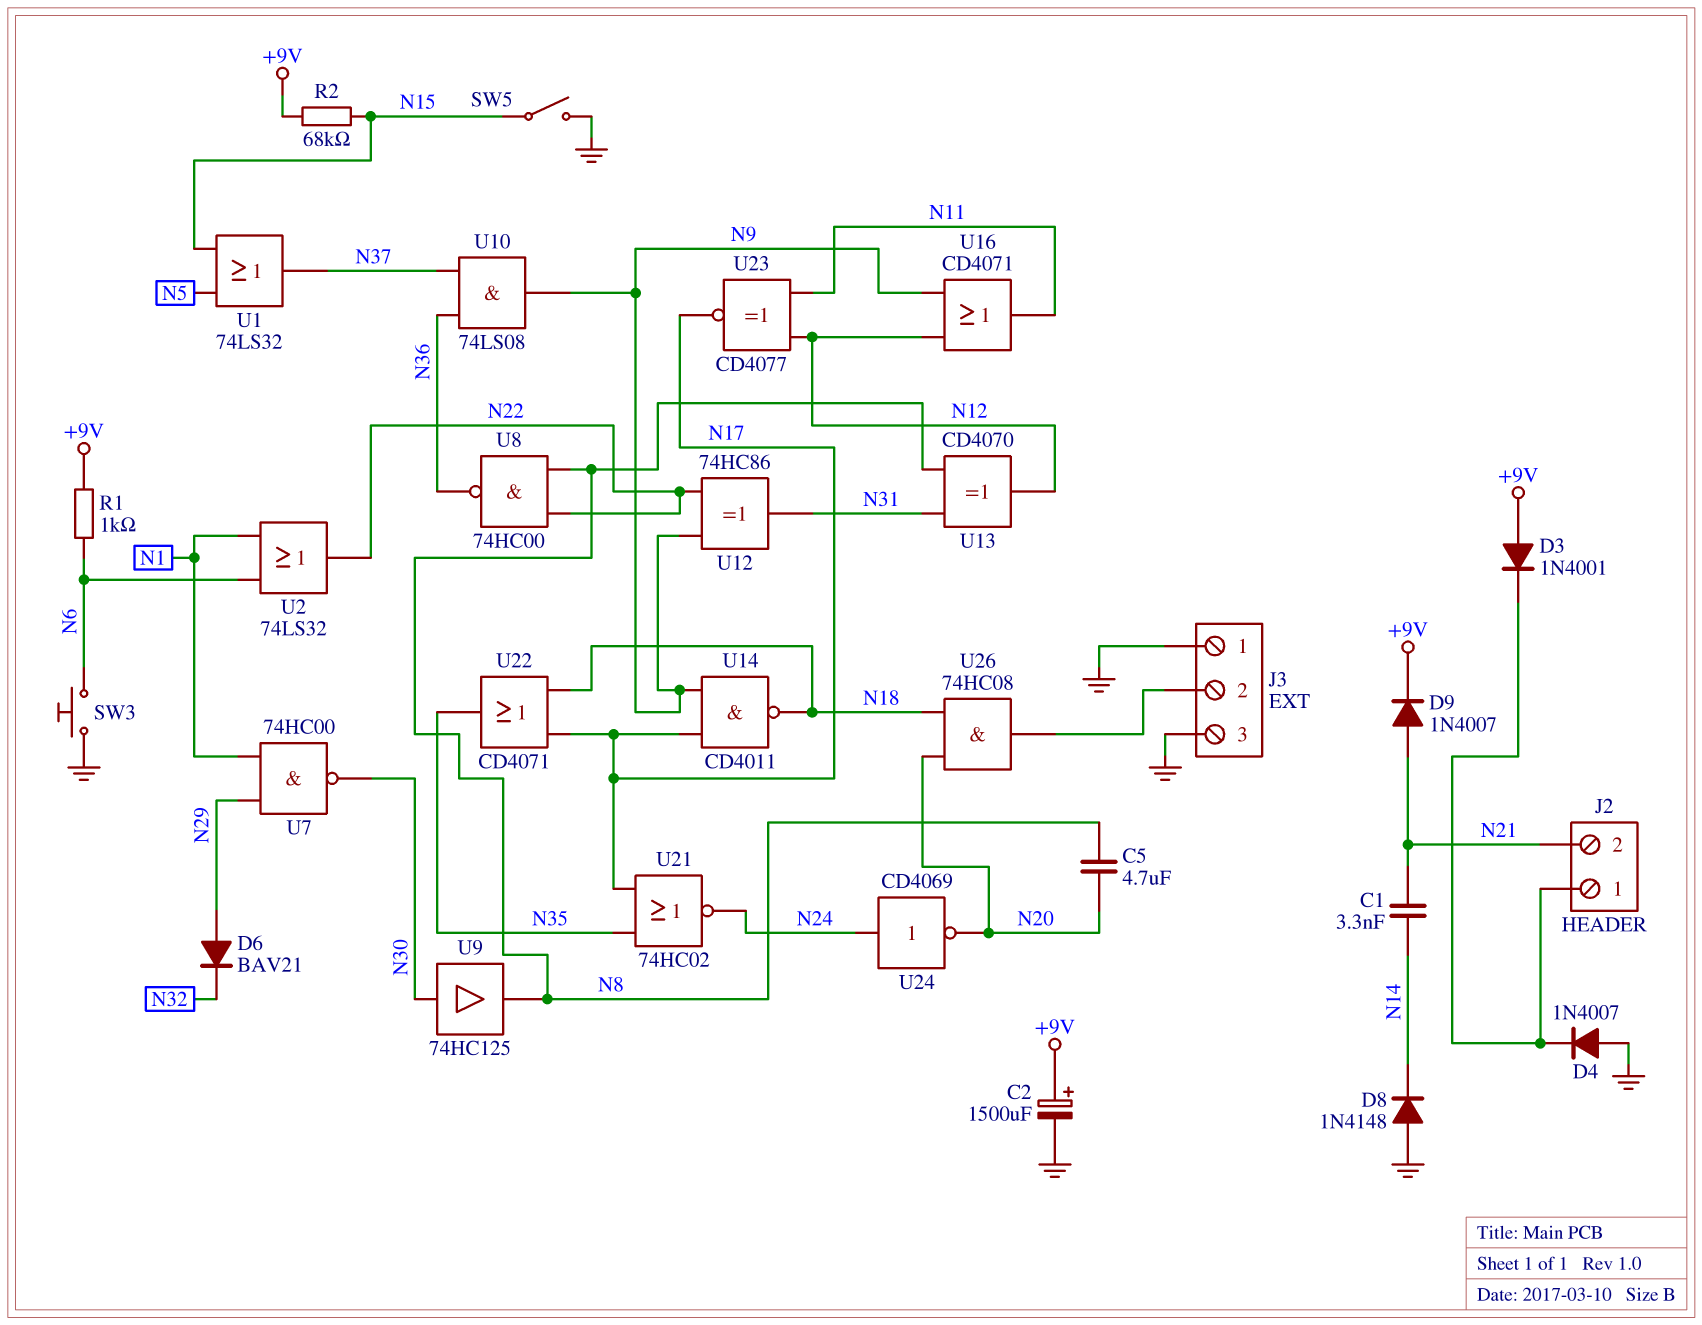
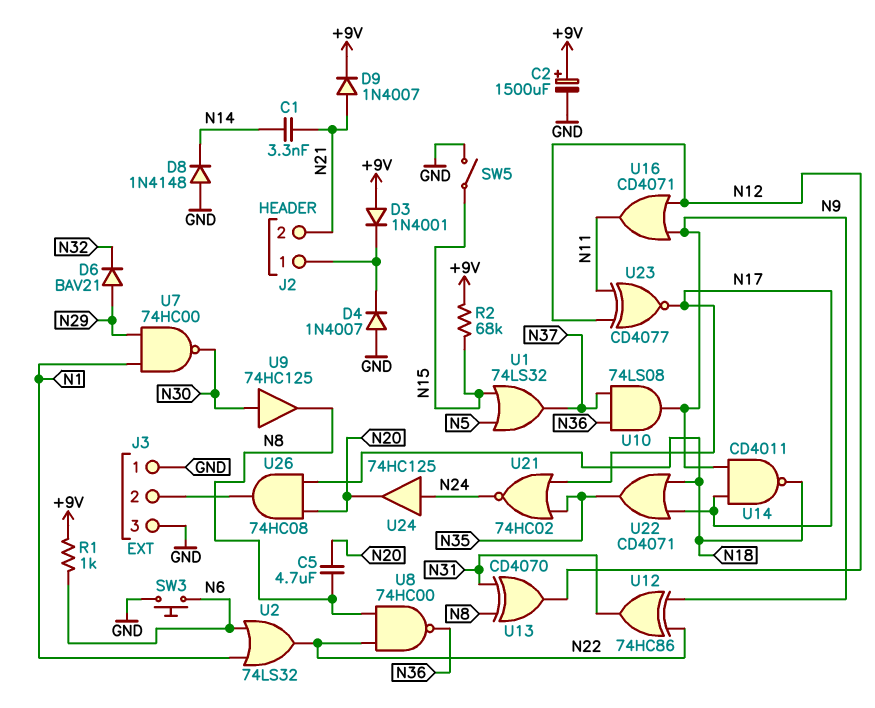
U24: NOT CD4069 (in N24, out N20) -> buffer 74HC125 (in N24, out N20)

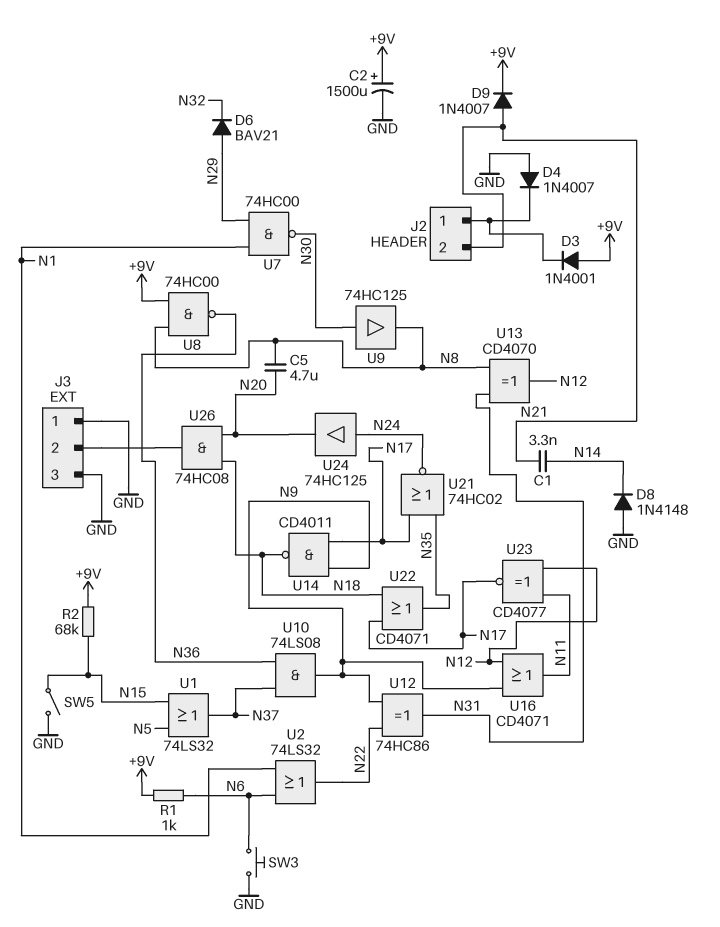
U8: NAND 74HC00 (in N8, in N22, out N36) -> NAND 74HC00 (in +9V, in N8, out N36)

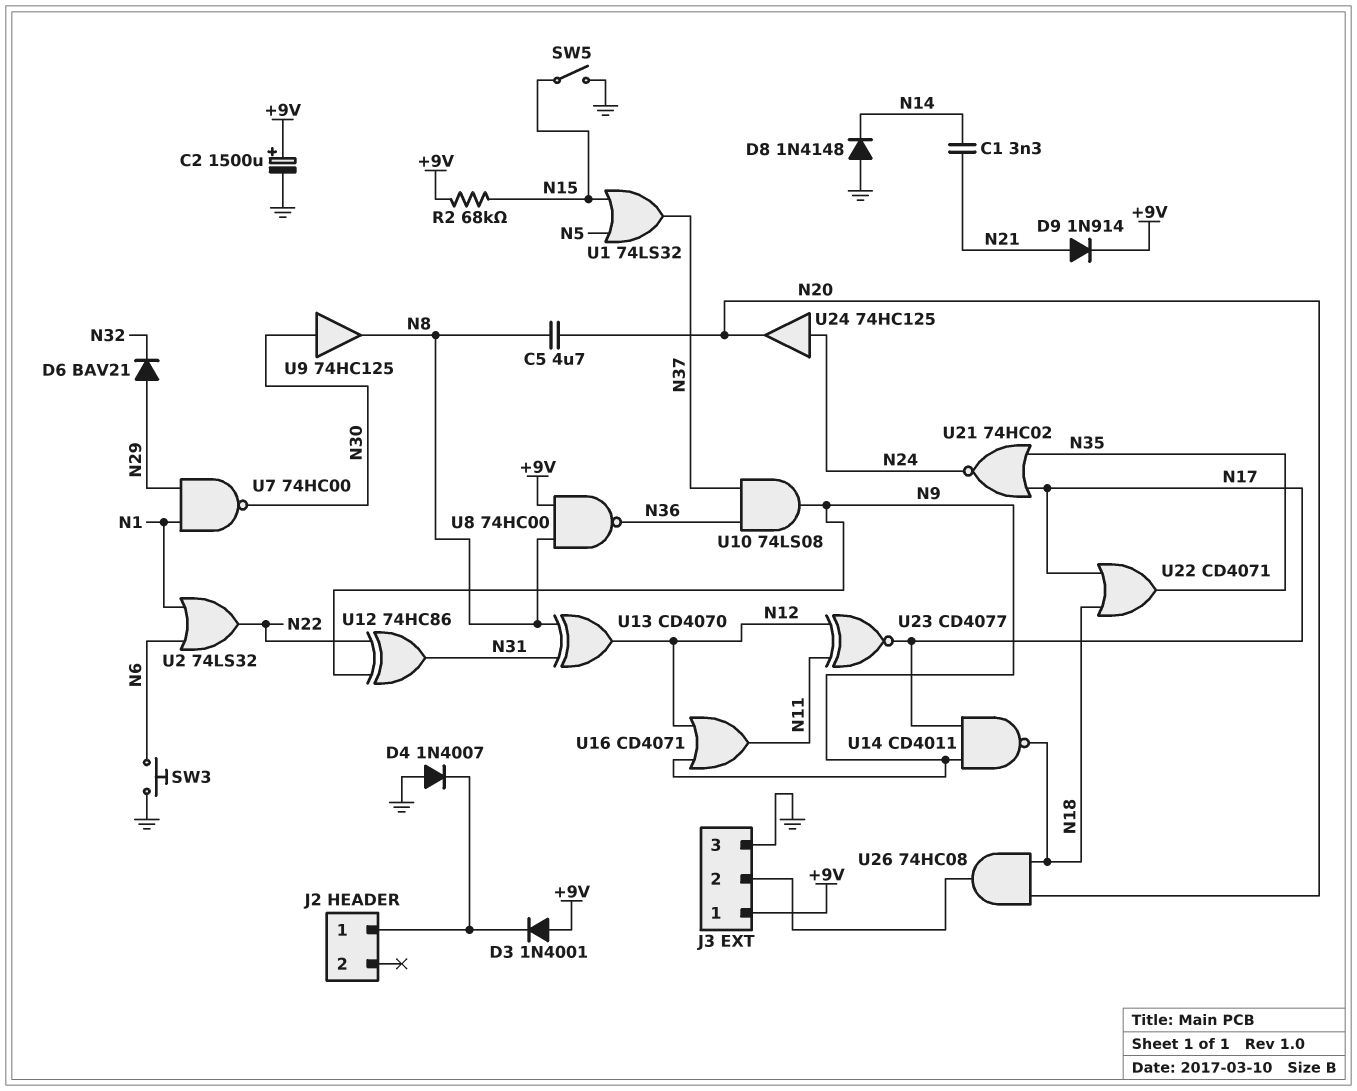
D9: diode 1N4007 (A N21, K +9V) -> diode 1N914 (A N21, K +9V)
J2 pin 2: N21 -> none
J3 pin 1: GND -> +9V
R1: 1k (+9V, N6) -> none

